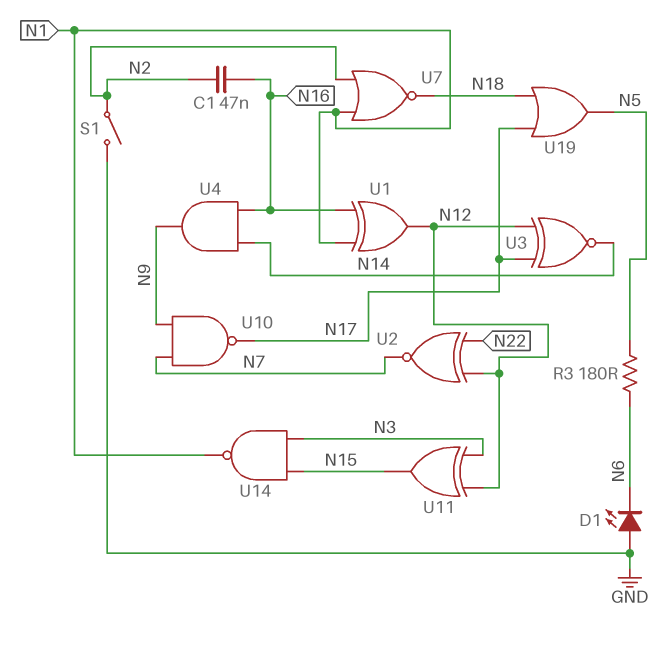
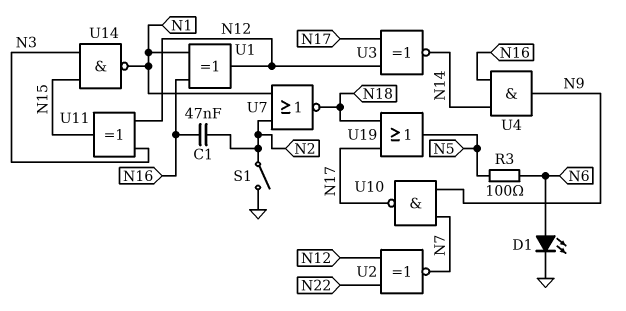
D1: LED (A GND, K N6) -> LED (A N6, K GND)
R3: 180 (N5, N6) -> 100 (N5, N6)

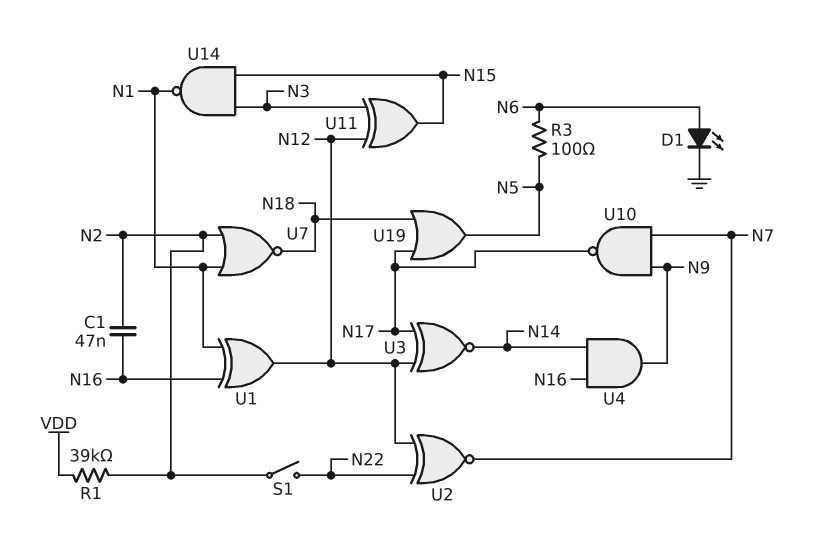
R1: none -> 39k (N2, VDD)
S1: switch (GND, N2) -> switch (N2, N22)

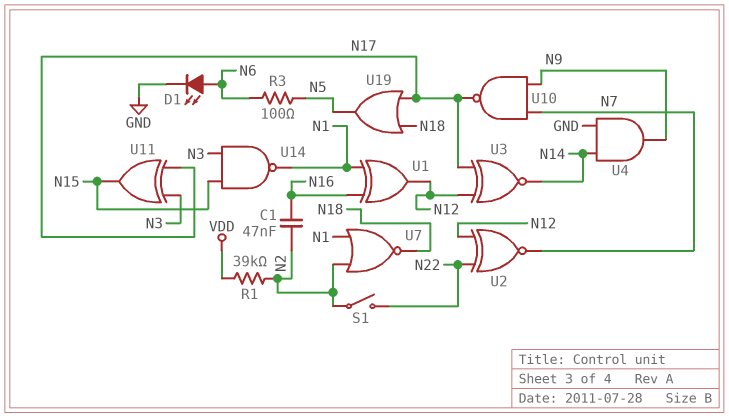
U4: AND (in N14, in N16, out N9) -> AND (in GND, in N14, out N9)
U11: XOR (in N3, in N12, out N15) -> XOR (in N3, in N17, out N15)

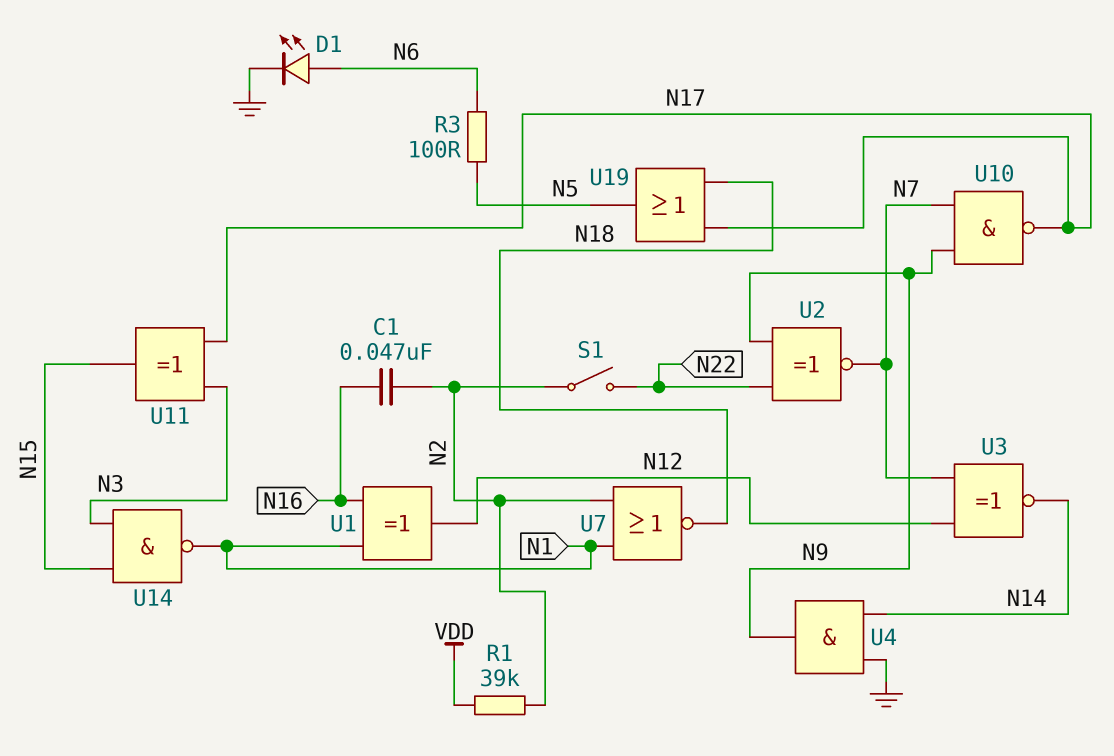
U2: XNOR (in N12, in N22, out N7) -> XNOR (in N9, in N22, out N7)
U3: XNOR (in N12, in N17, out N14) -> XNOR (in N7, in N12, out N14)

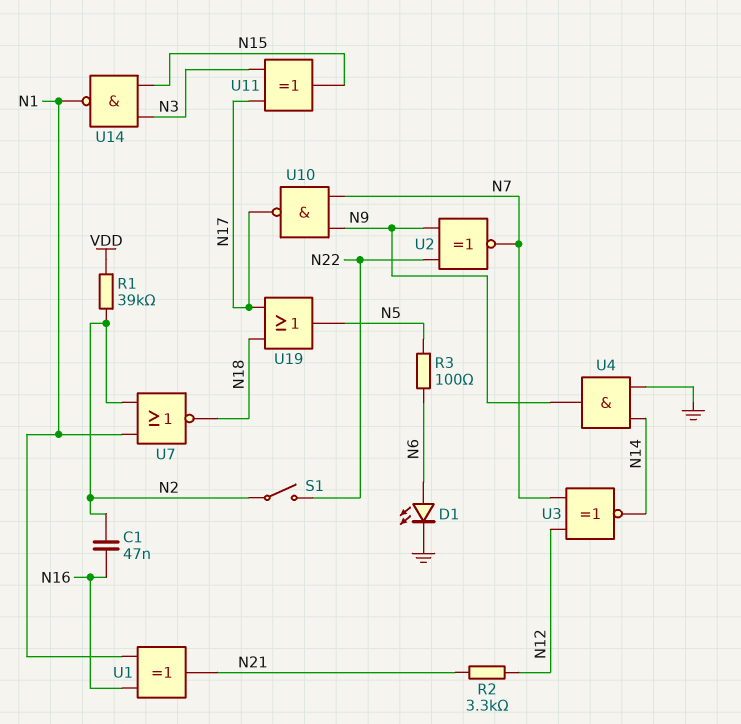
R2: none -> 3.3k (N12, N21)
U1: XOR (in N1, in N16, out N12) -> XOR (in N1, in N16, out N21)

